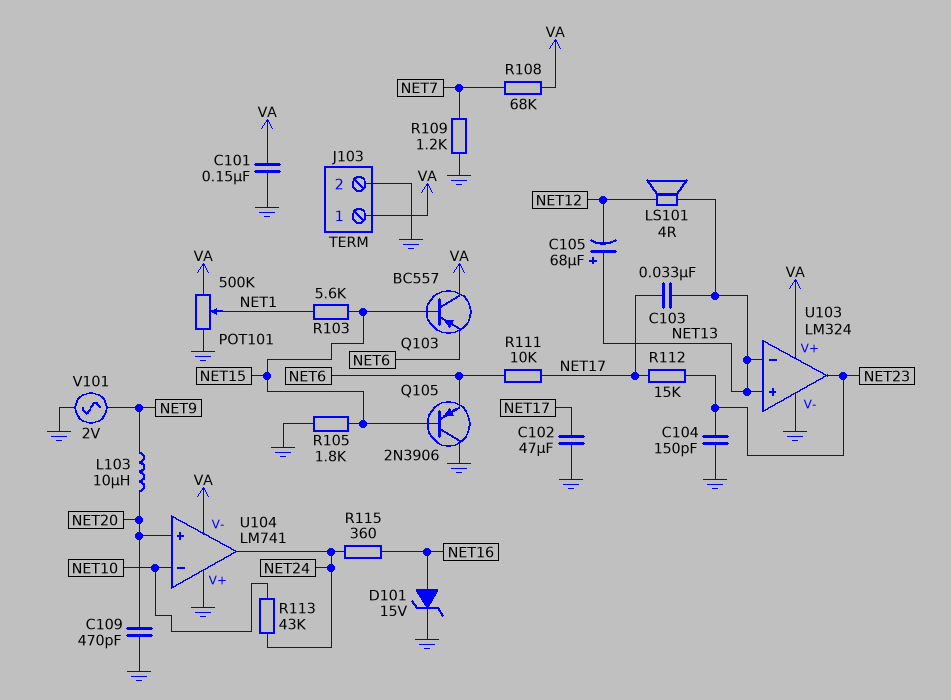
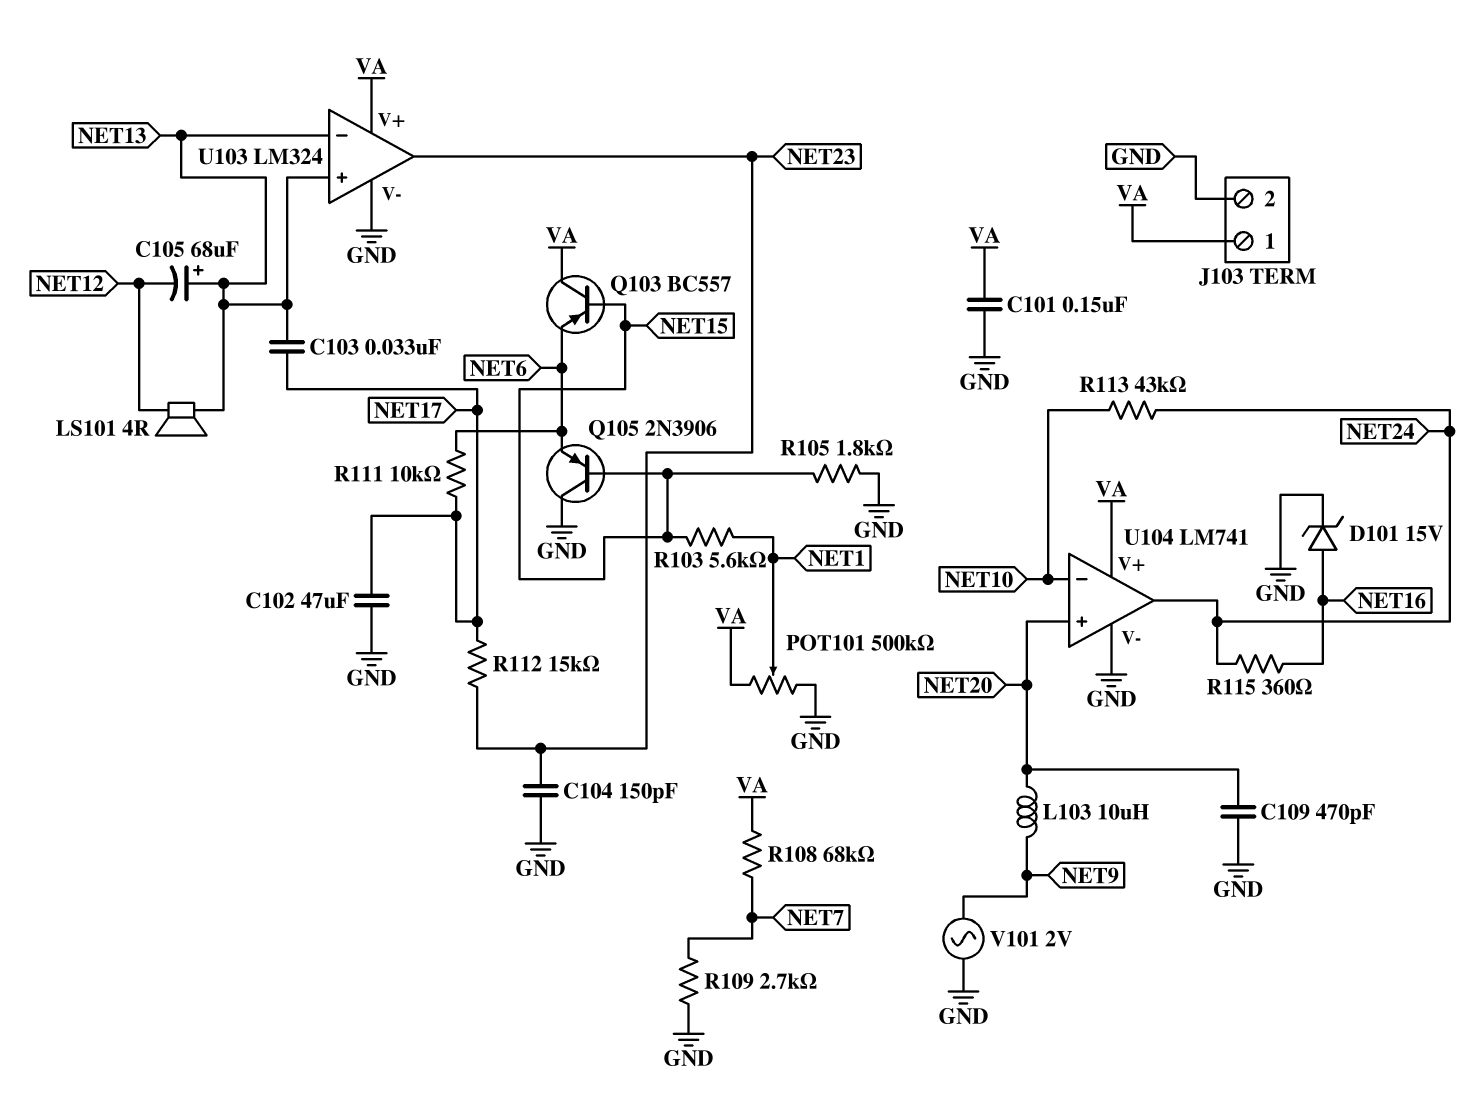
R109: 1.2k (GND, NET7) -> 2.7k (GND, NET7)
U104 pin V+: GND -> VA
U104 pin V-: VA -> GND

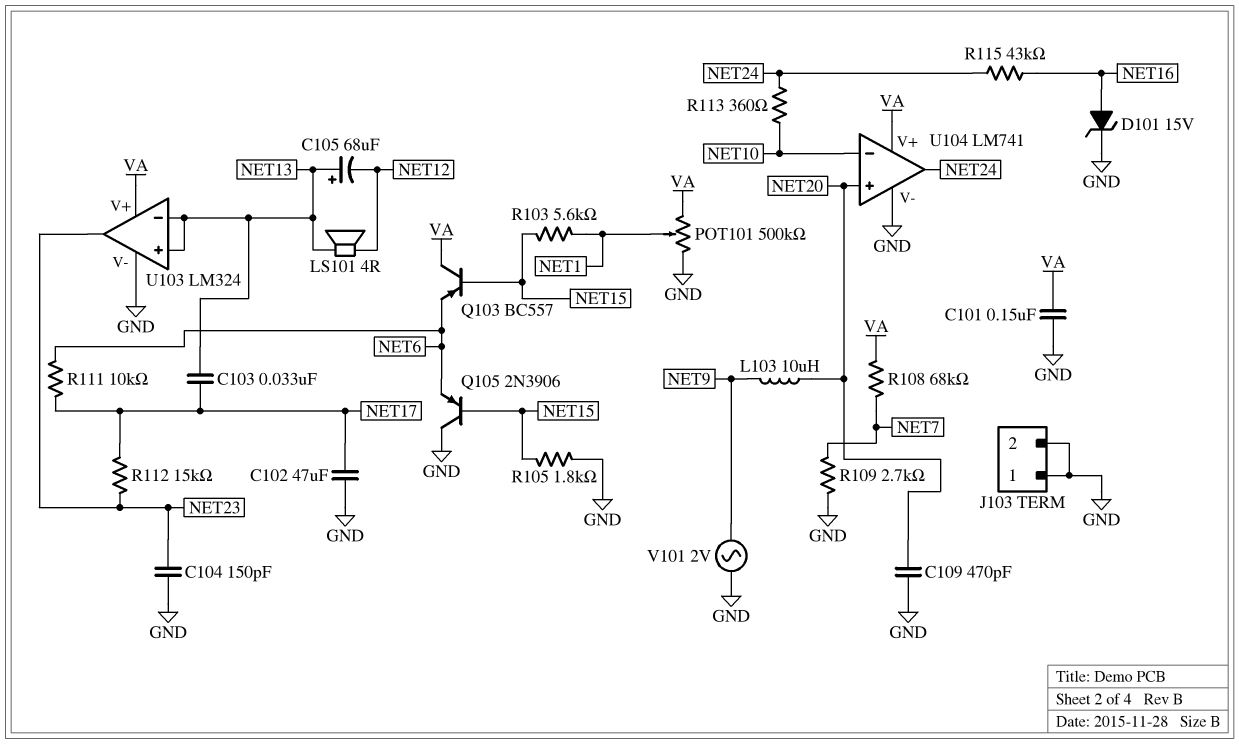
J103 pin 1: VA -> GND
R113: 43k (NET10, NET24) -> 360 (NET10, NET24)
R115: 360 (NET16, NET24) -> 43k (NET16, NET24)

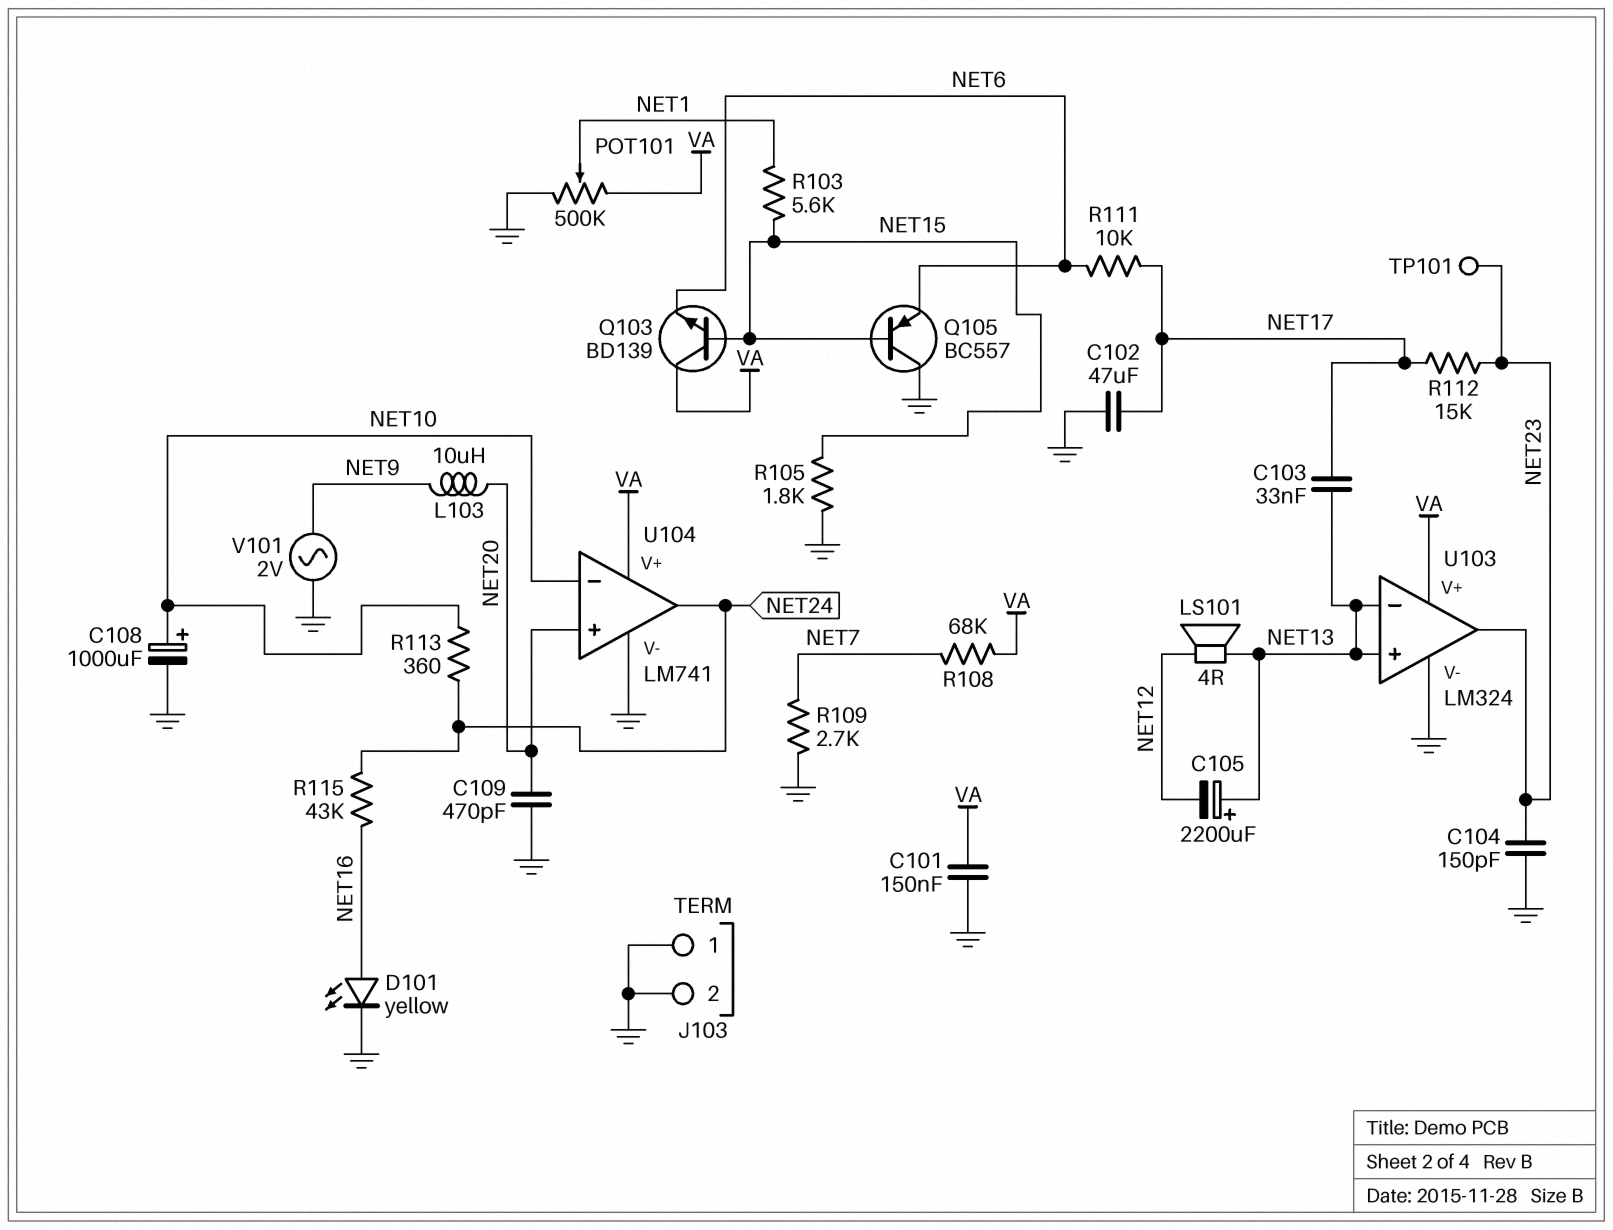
C105: 68uF (plus NET13, minus NET12) -> 2200uF (plus NET13, minus NET12)
C108: none -> 1000uF (plus NET10, minus GND)
D101: zener 15V (A NET16, K GND) -> LED yellow (A NET16, K GND)
Q103: PNP BC557 (B NET15, C VA, E NET6) -> NPN BD139 (B NET15, C VA, E NET6)
Q105: PNP 2N3906 (B NET15, C GND, E NET6) -> PNP BC557 (B NET15, C GND, E NET6)
TP101: none -> test point (NET23)

